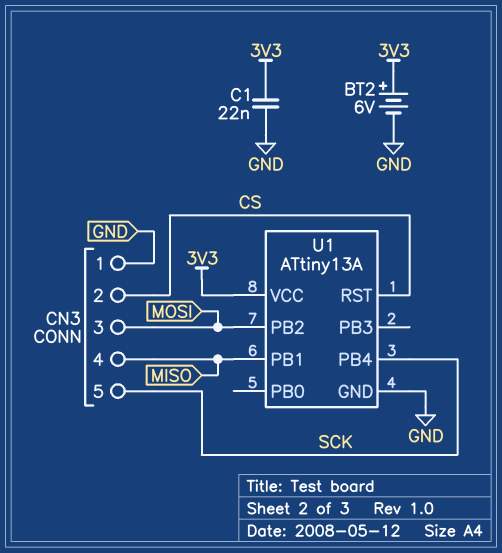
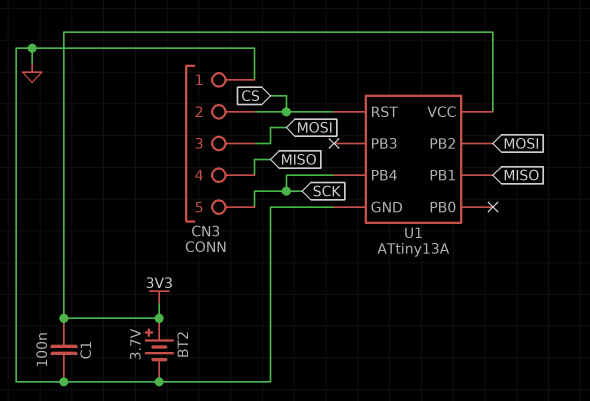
BT2: 6V (plus 3V3, minus GND) -> 3.7V (plus 3V3, minus GND)
C1: 22nF (3V3, GND) -> 100nF (3V3, GND)

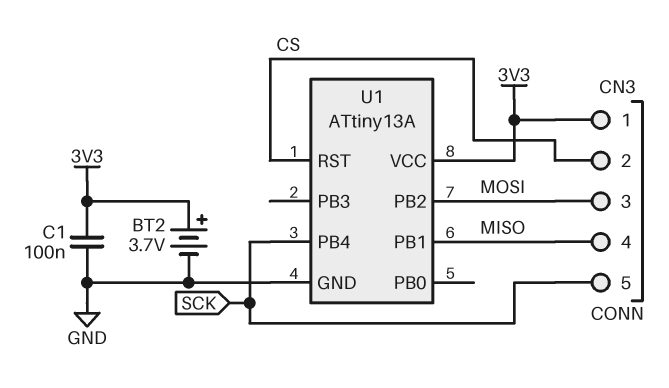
CN3 pin 1: GND -> 3V3

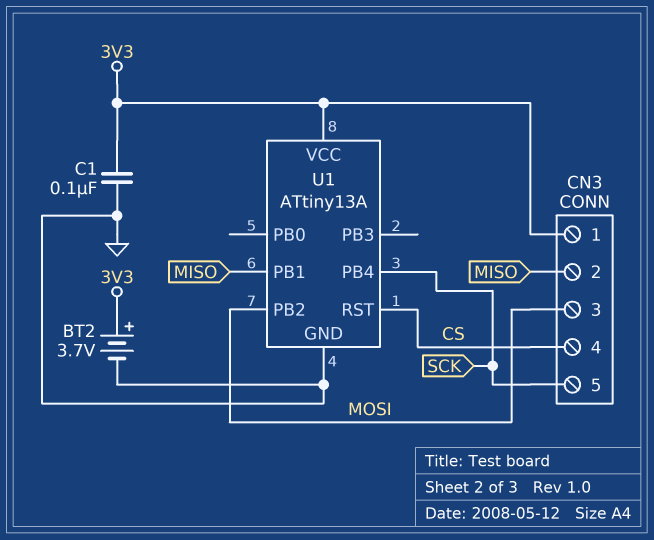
CN3 pin 2: CS -> MISO
CN3 pin 4: MISO -> CS

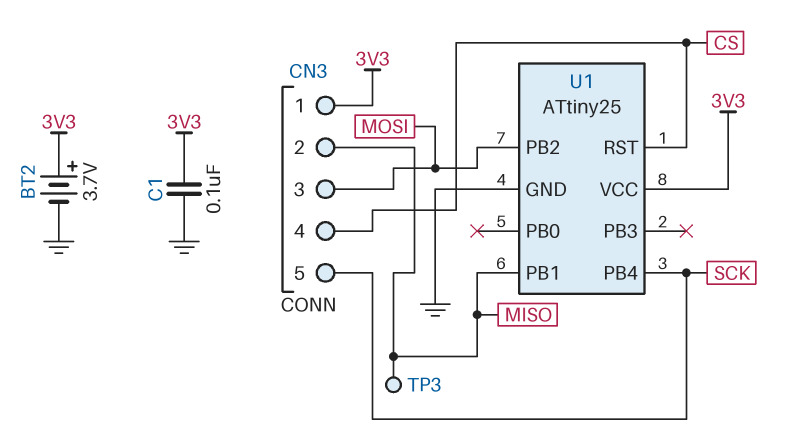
TP3: none -> test point (MISO)
U1: ATtiny13A -> ATtiny25

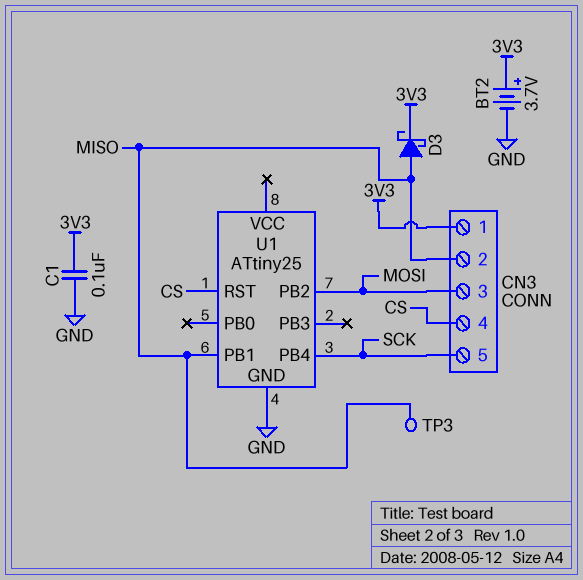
D3: none -> schottky (A MISO, K 3V3)
U1 pin VCC: 3V3 -> none

